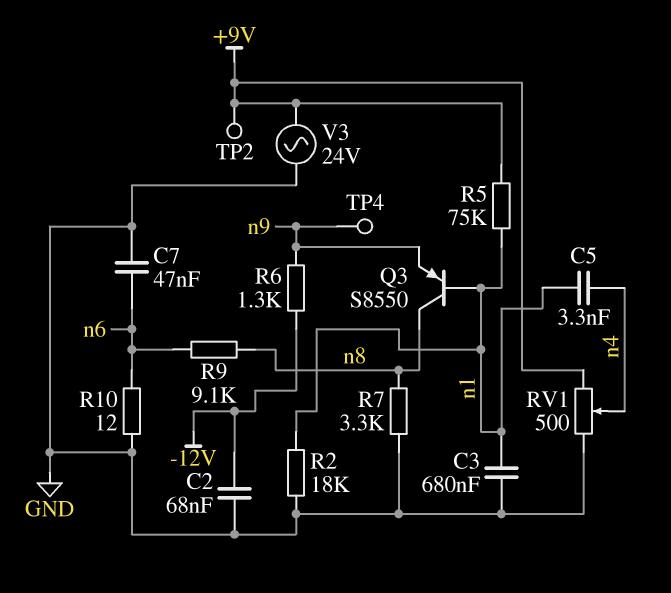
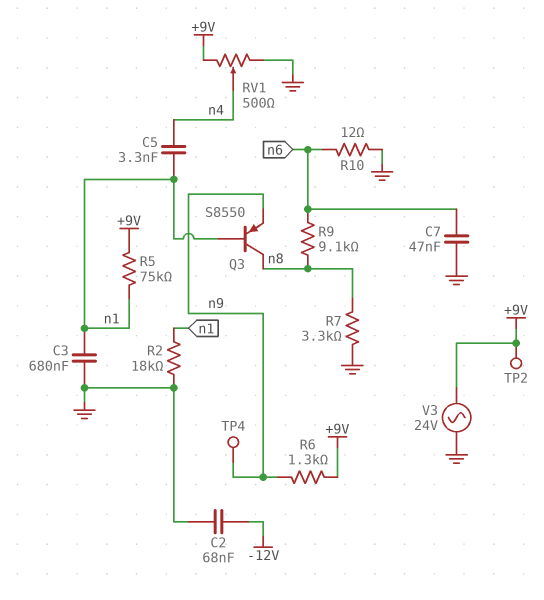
R6: 1.3k (-12V, n9) -> 1.3k (+9V, n9)

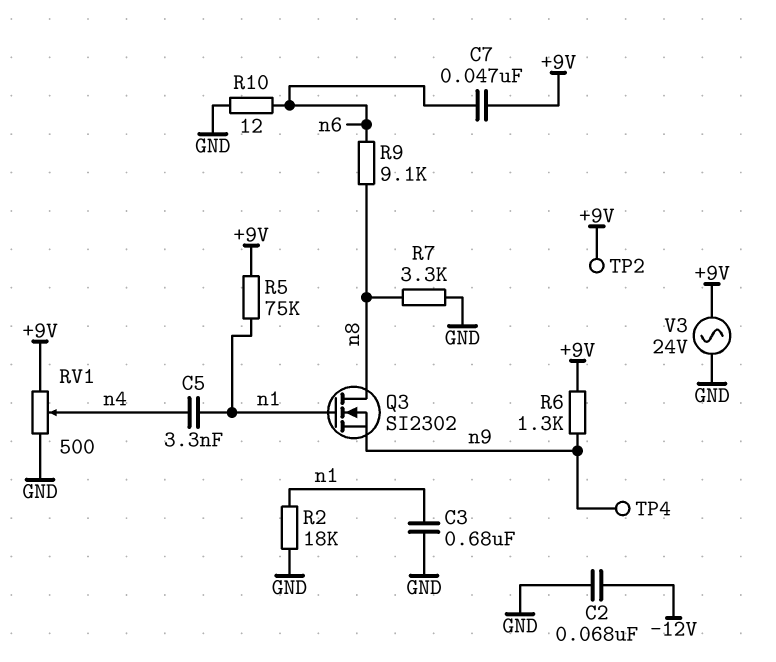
C7: 47nF (GND, n6) -> 47nF (+9V, n6)
Q3: PNP S8550 (B n1, C n8, E n9) -> NMOS SI2302 (G n1, D n8, S n9)

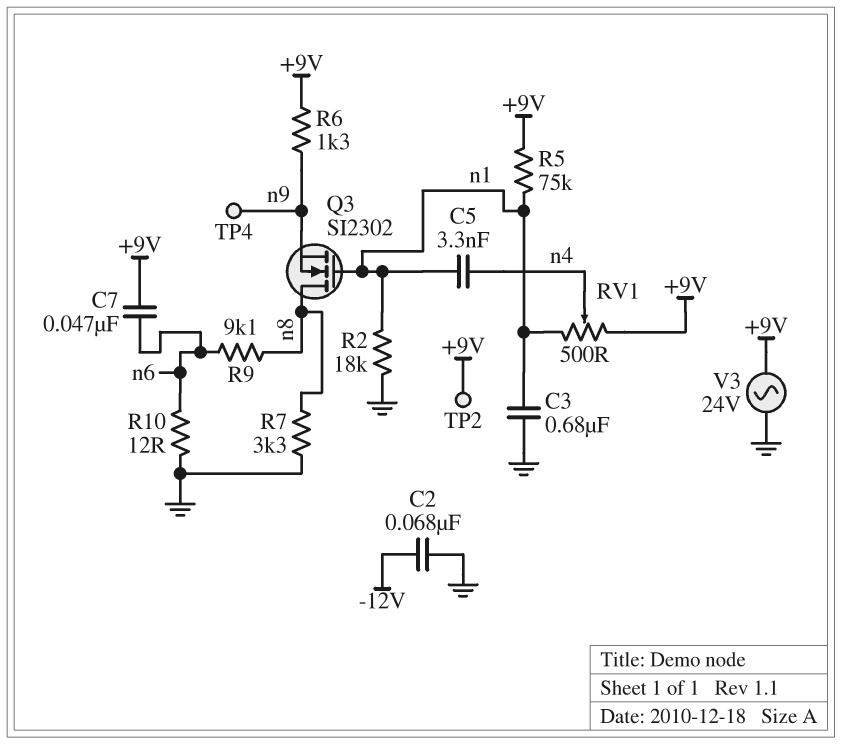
RV1: 500 (+9V, GND, wiper n4) -> 500 (+9V, n1, wiper n4)

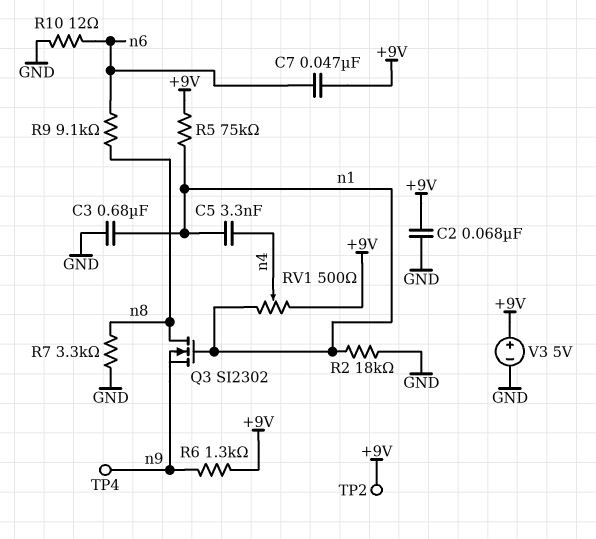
C2: 68nF (-12V, GND) -> 68nF (+9V, GND)
V3: AC 24V (+9V, GND) -> 5V (plus +9V, minus GND)

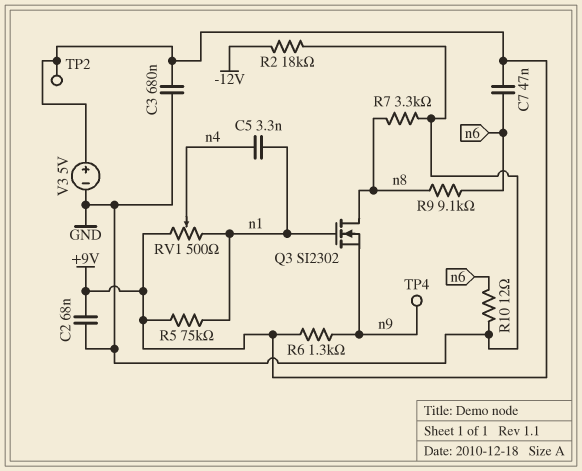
C3: 680nF (GND, n1) -> 680nF (+9V, GND)
R2: 18k (GND, n1) -> 18k (-12V, GND)

